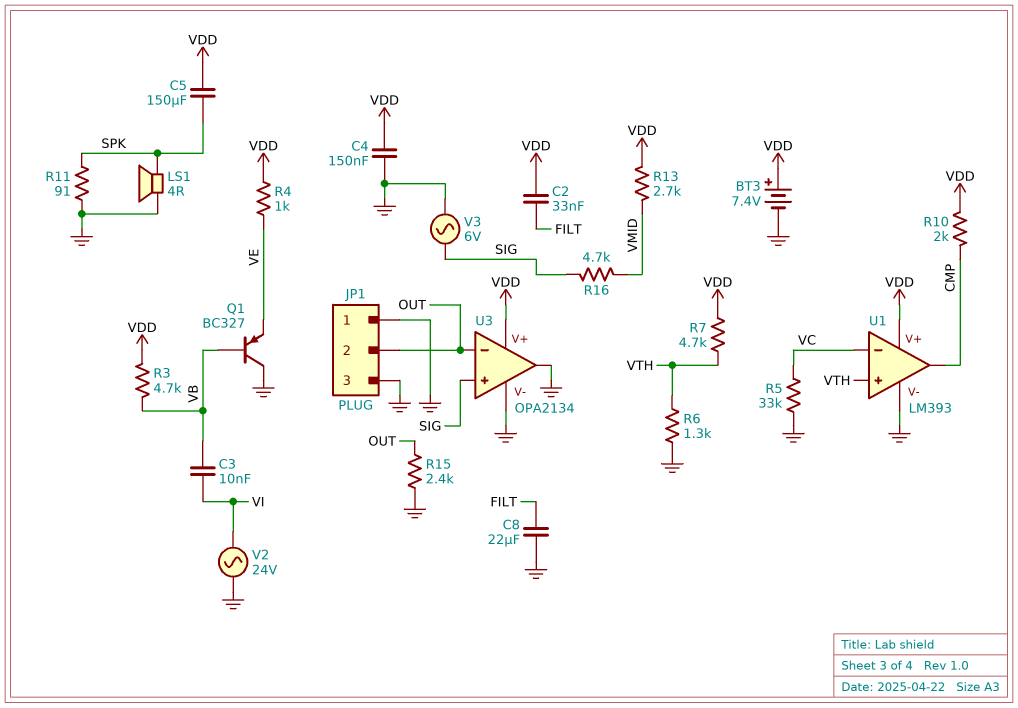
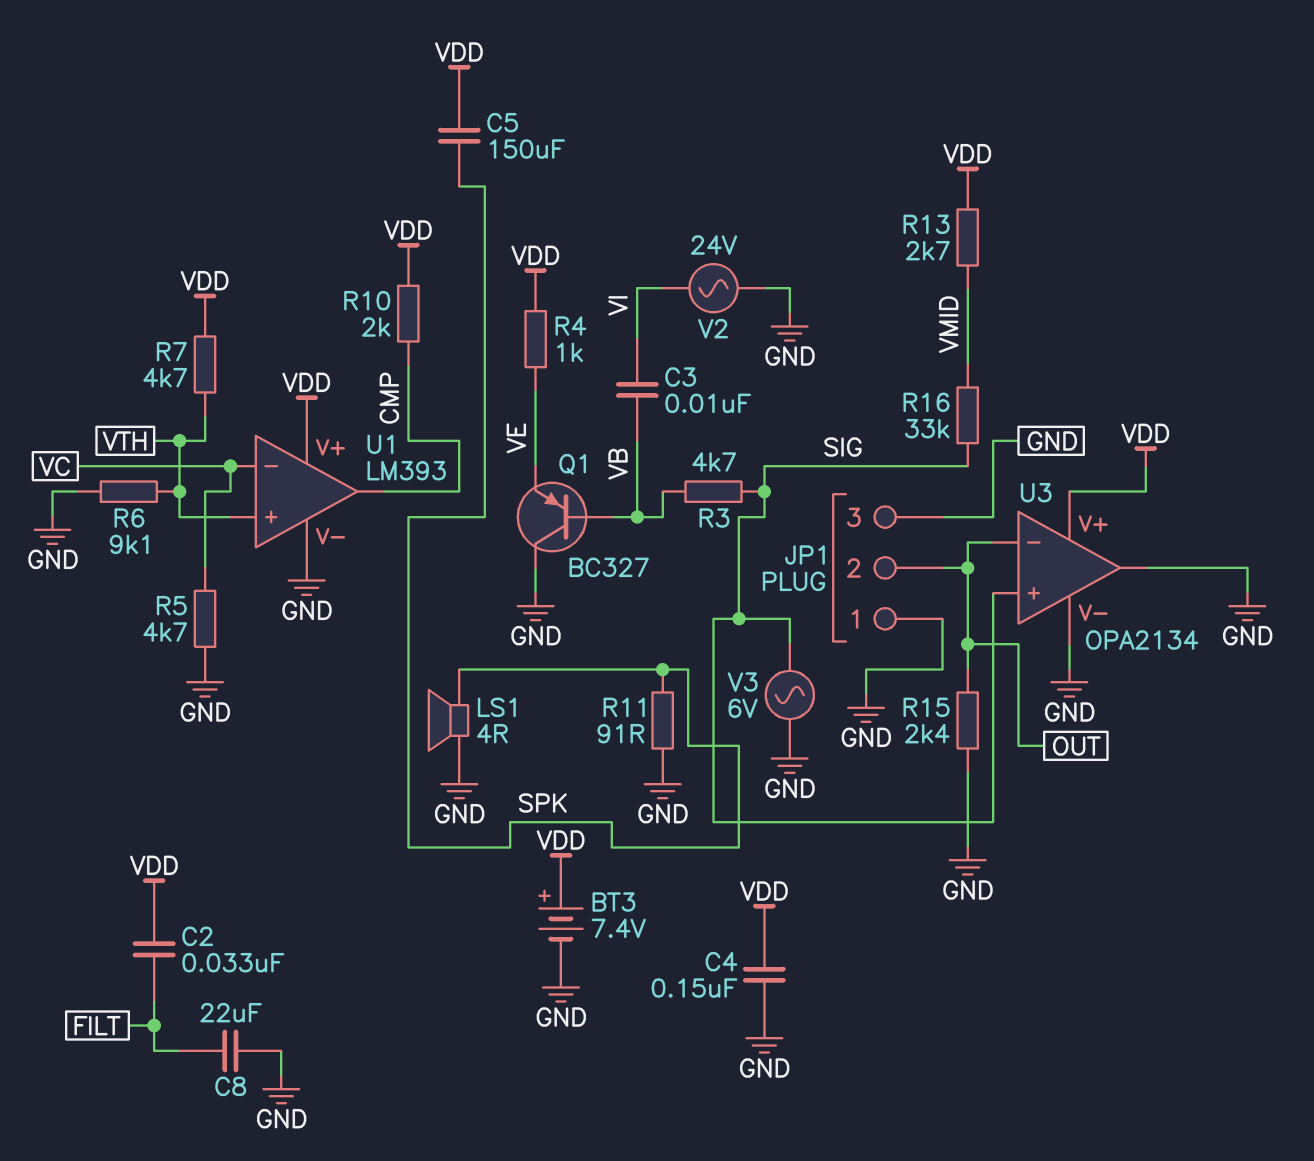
R3: 4.7k (VB, VDD) -> 4.7k (SIG, VB)
R5: 33k (GND, VC) -> 4.7k (GND, VC)
R6: 1.3k (GND, VTH) -> 9.1k (GND, VTH)
R16: 4.7k (SIG, VMID) -> 33k (SIG, VMID)

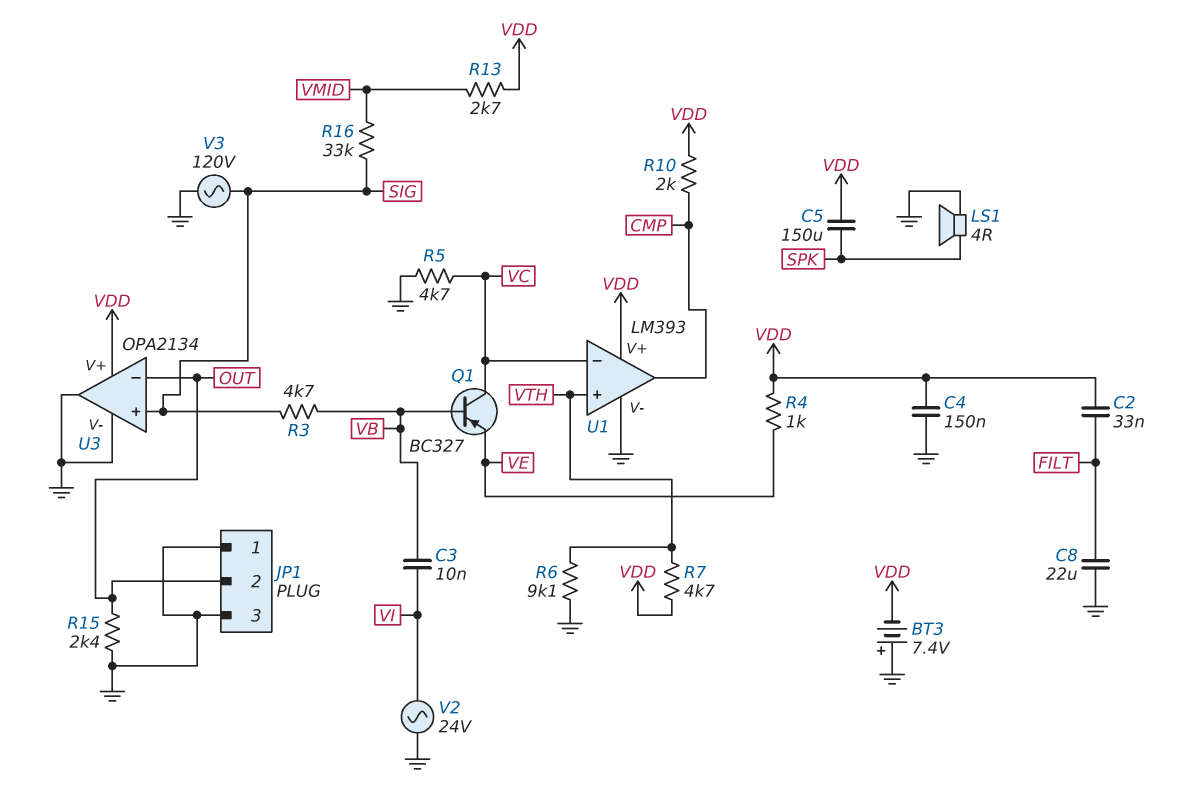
BT3: 7.4V (plus VDD, minus GND) -> 7.4V (plus GND, minus VDD)
Q1: PNP BC327 (B VB, C GND, E VE) -> PNP BC327 (B VB, C VC, E VE)
R11: 91 (GND, SPK) -> none
V3: AC 6V (GND, SIG) -> AC 120V (GND, SIG)

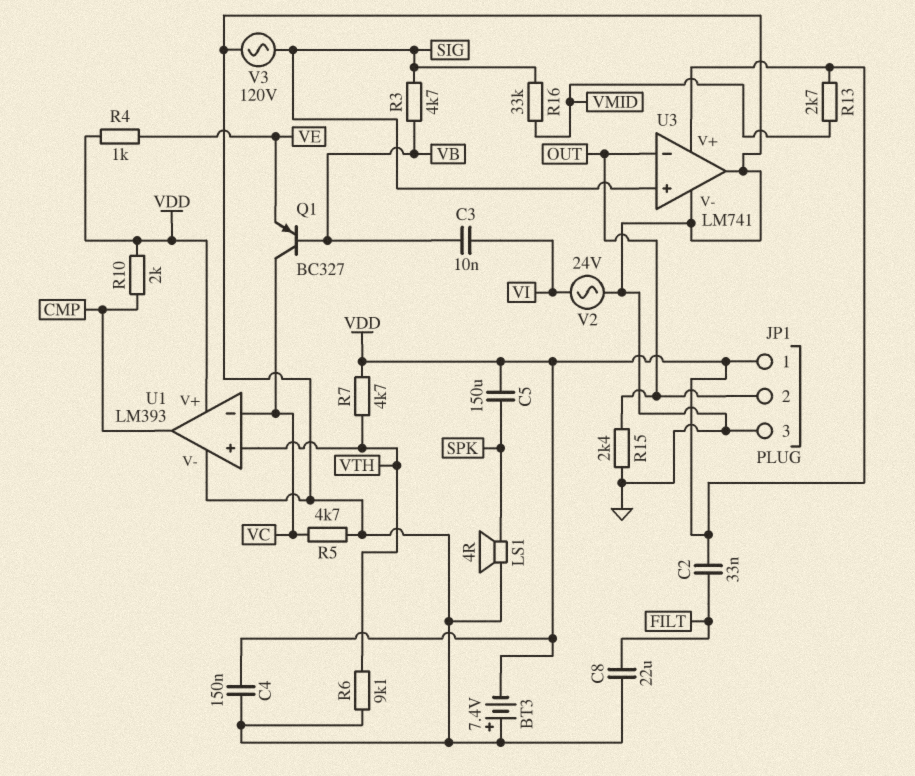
JP1 pin 1: GND -> VDD
U3: OPA2134 -> LM741

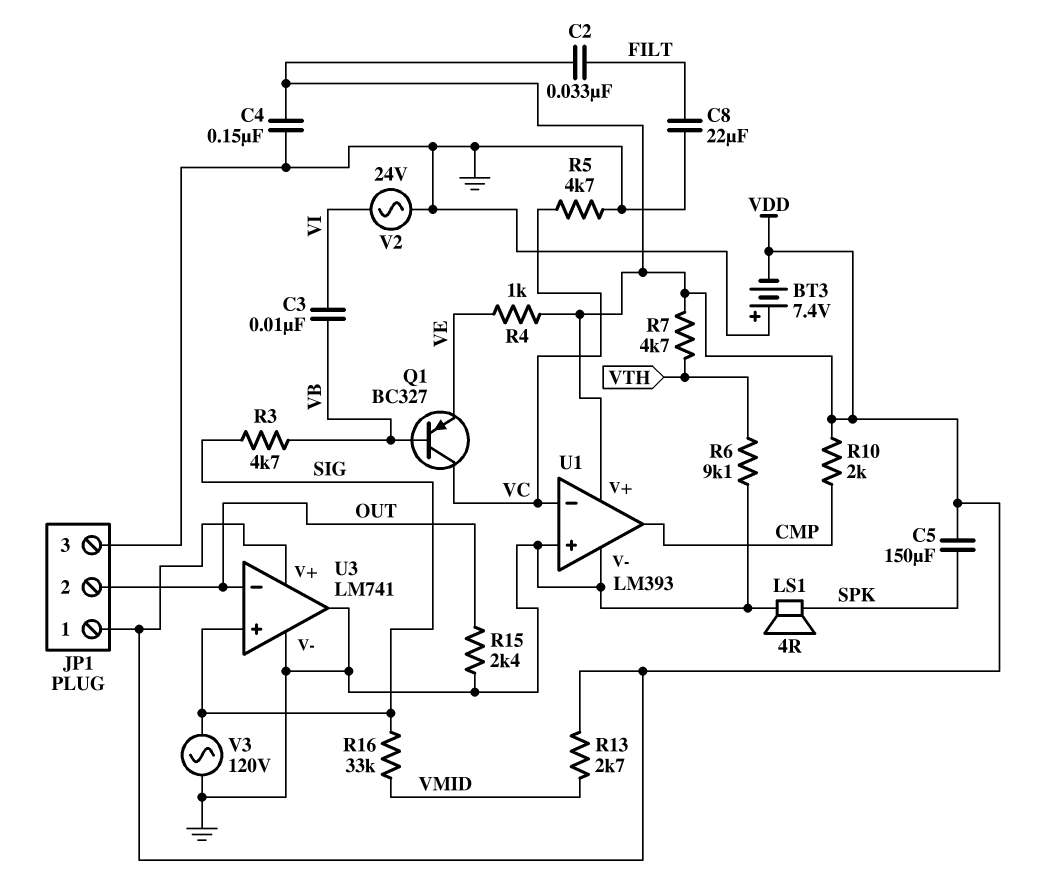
U1 pin in+: VTH -> GND

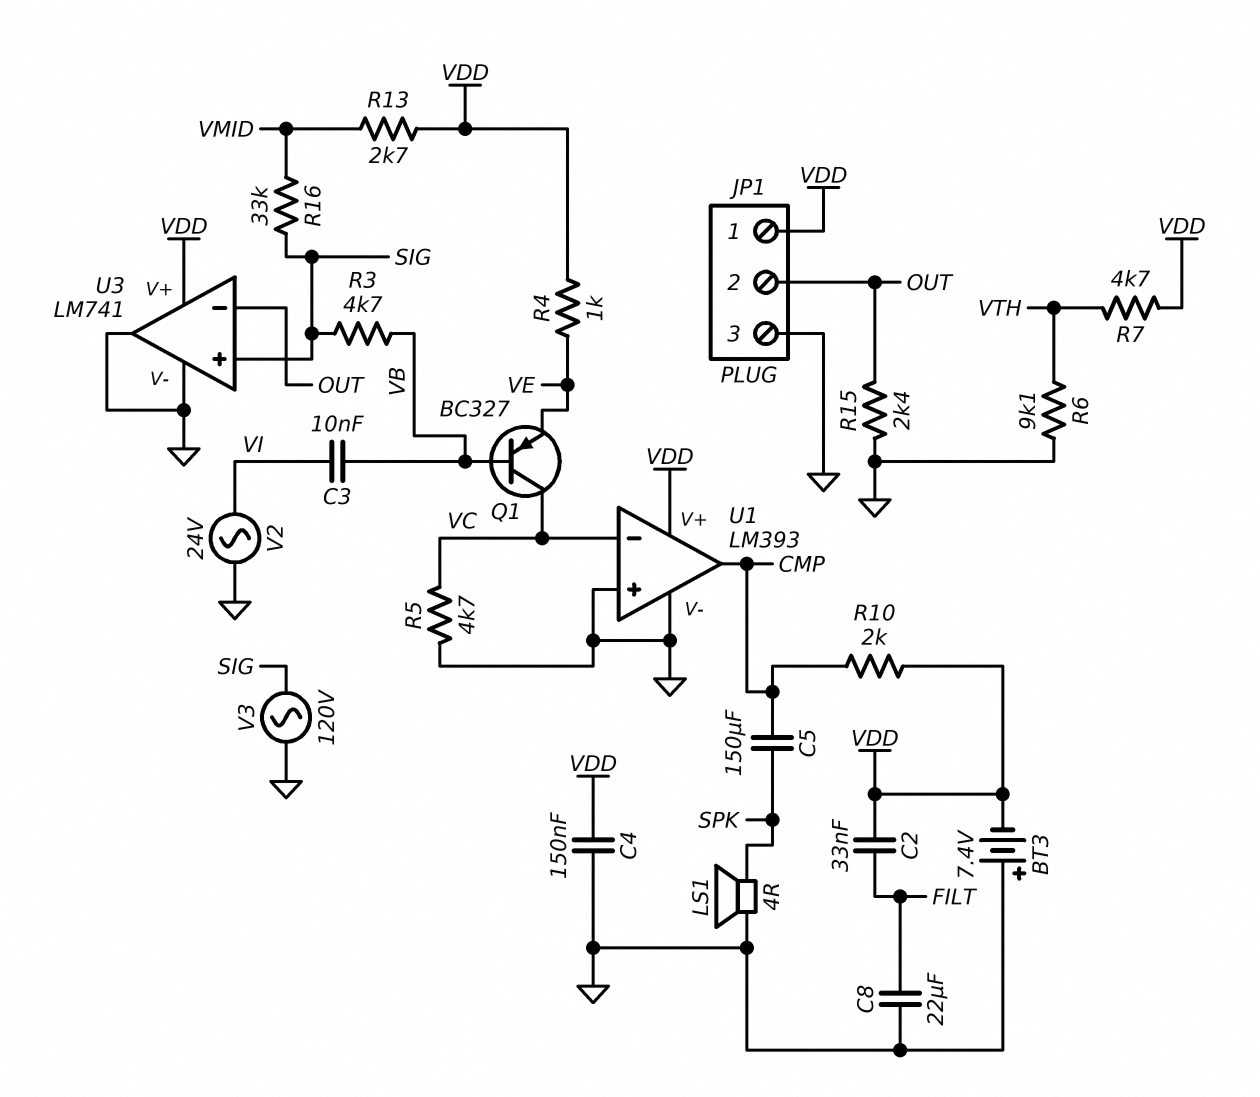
C5: 150uF (SPK, VDD) -> 150uF (CMP, SPK)

